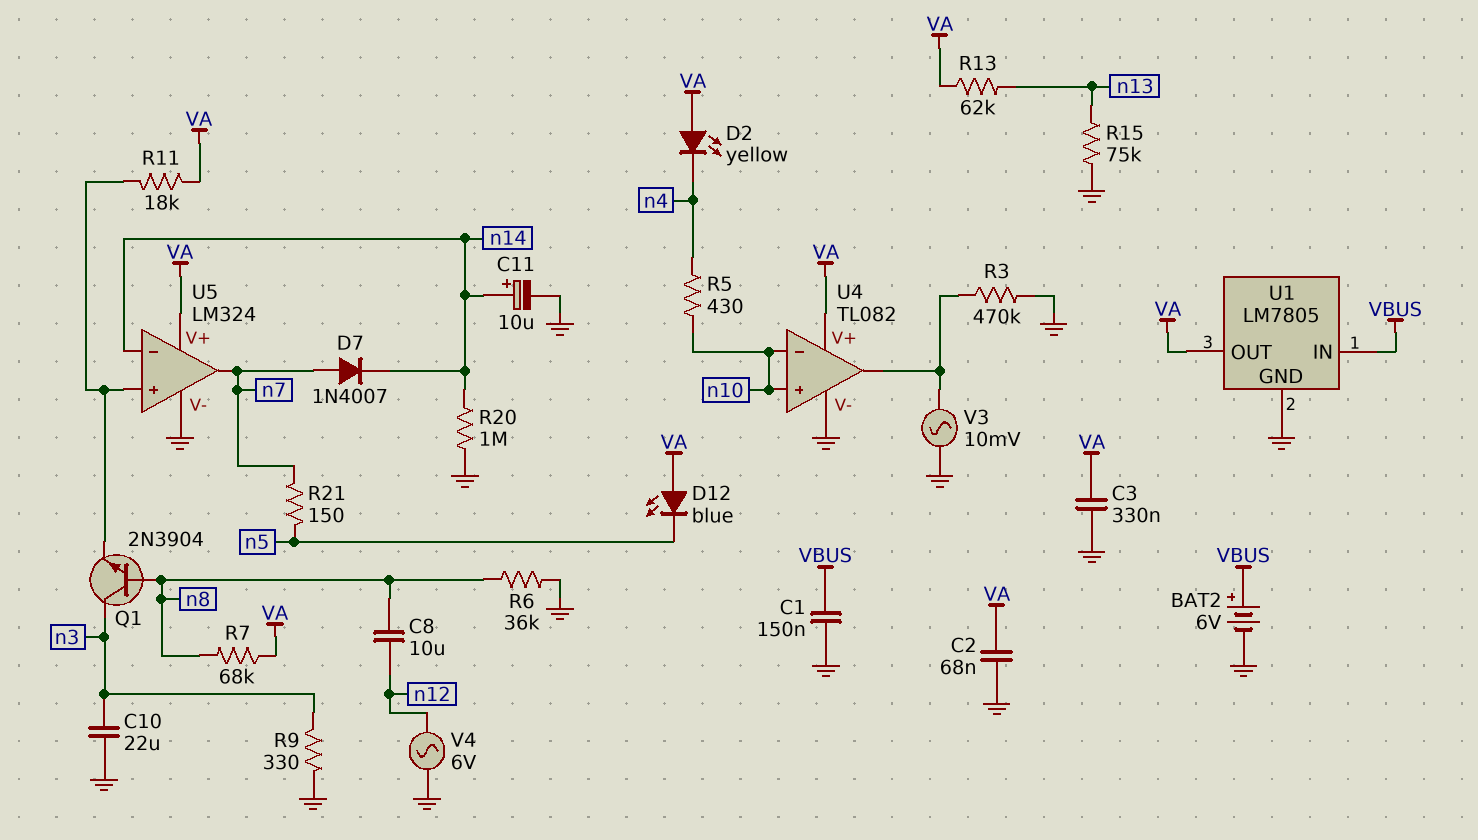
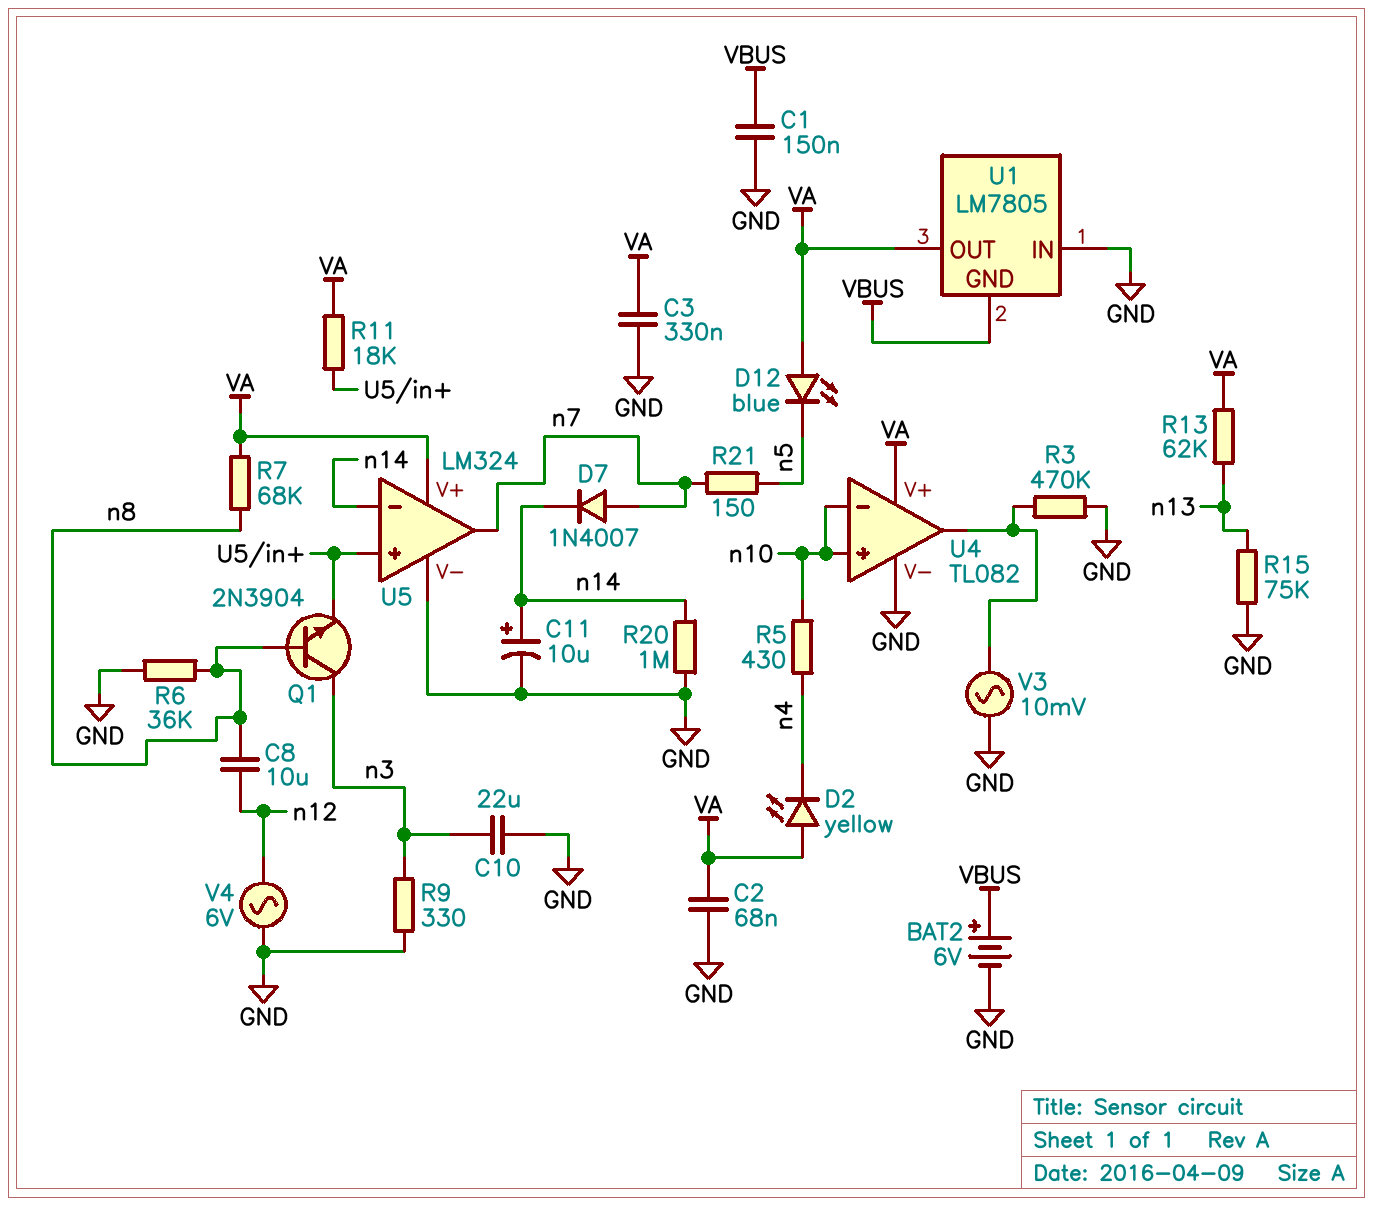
U1 pin GND: GND -> VBUS
U1 pin IN: VBUS -> GND

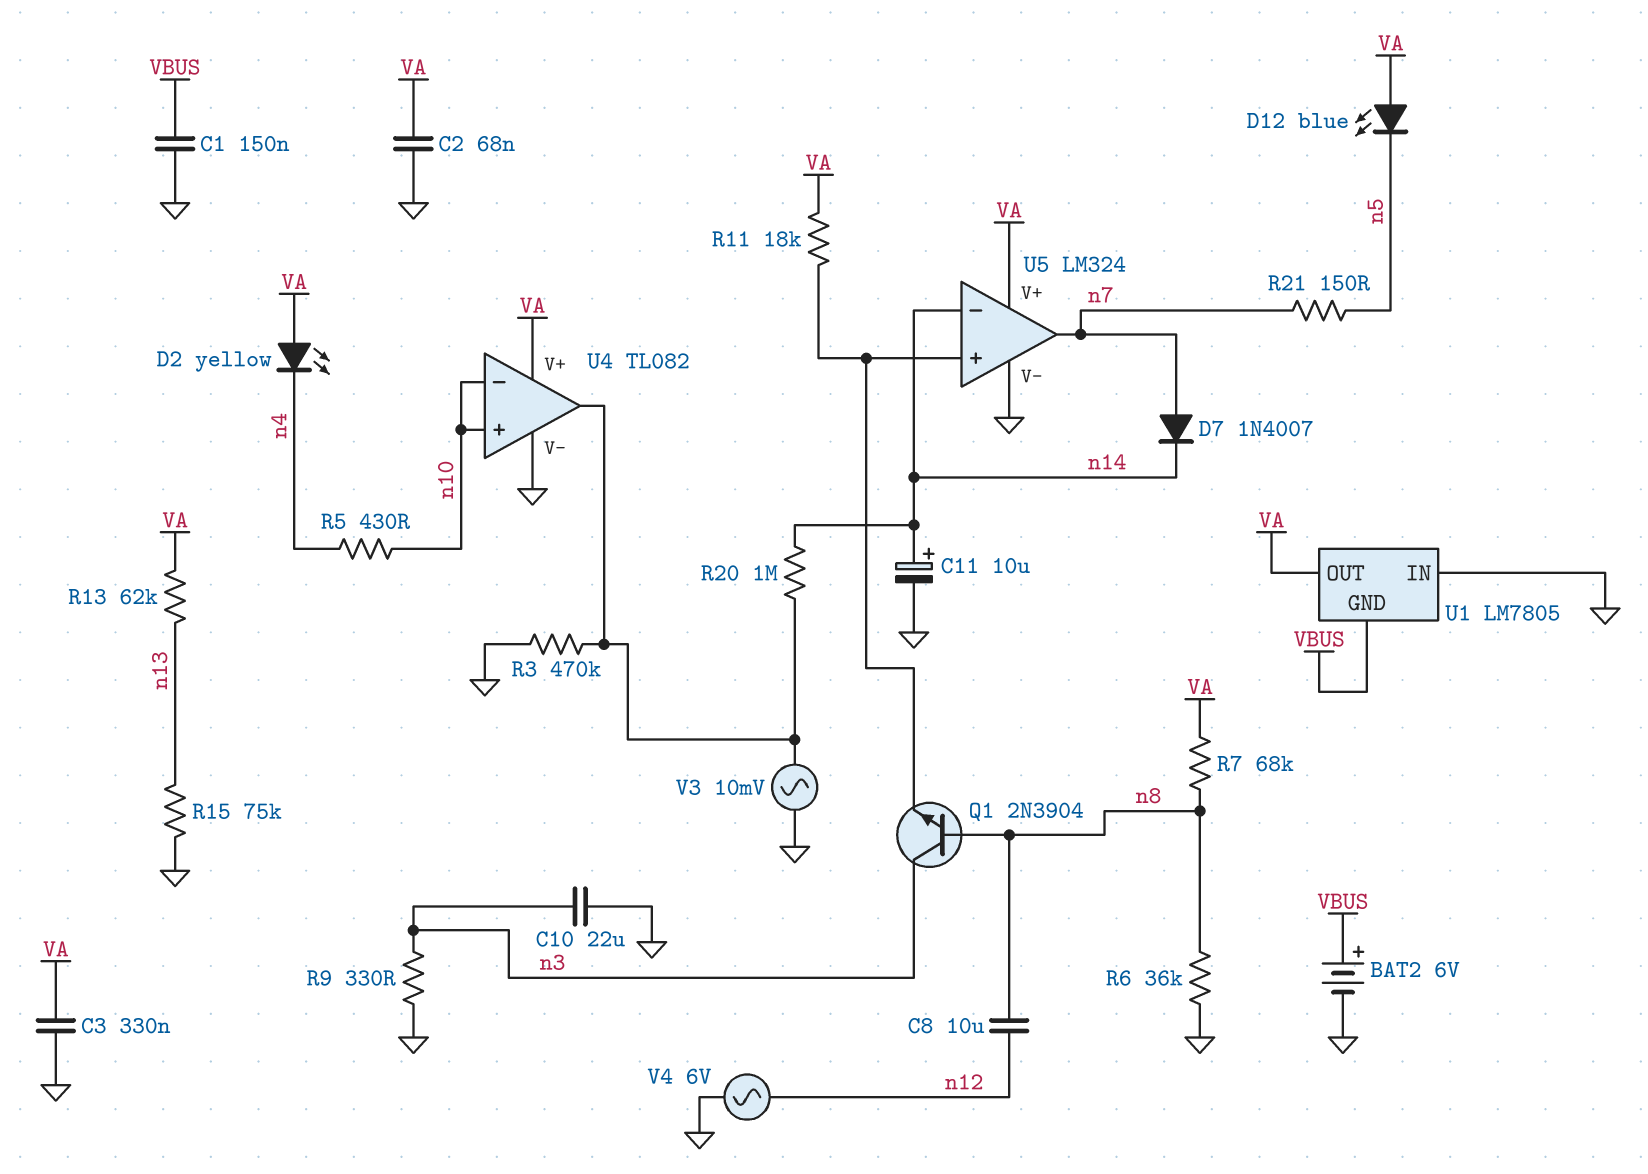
R20: 1M (GND, n14) -> 1M (U4/out, n14)

